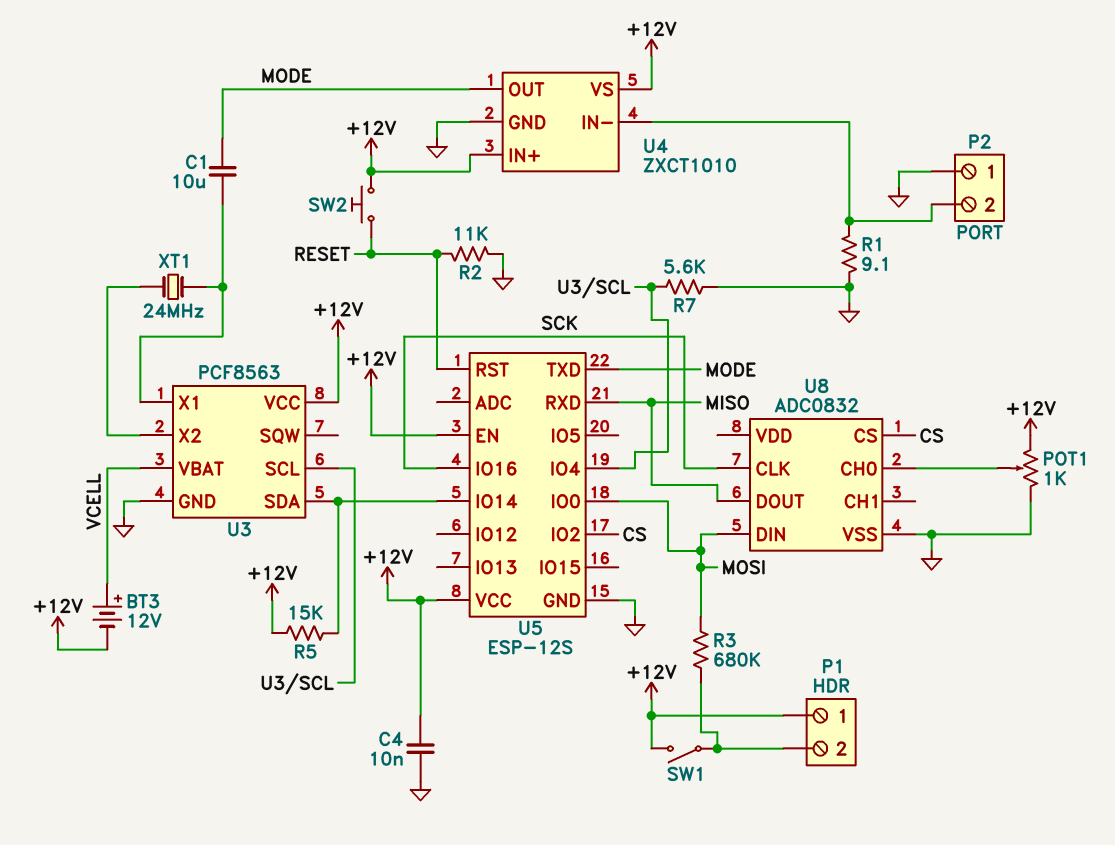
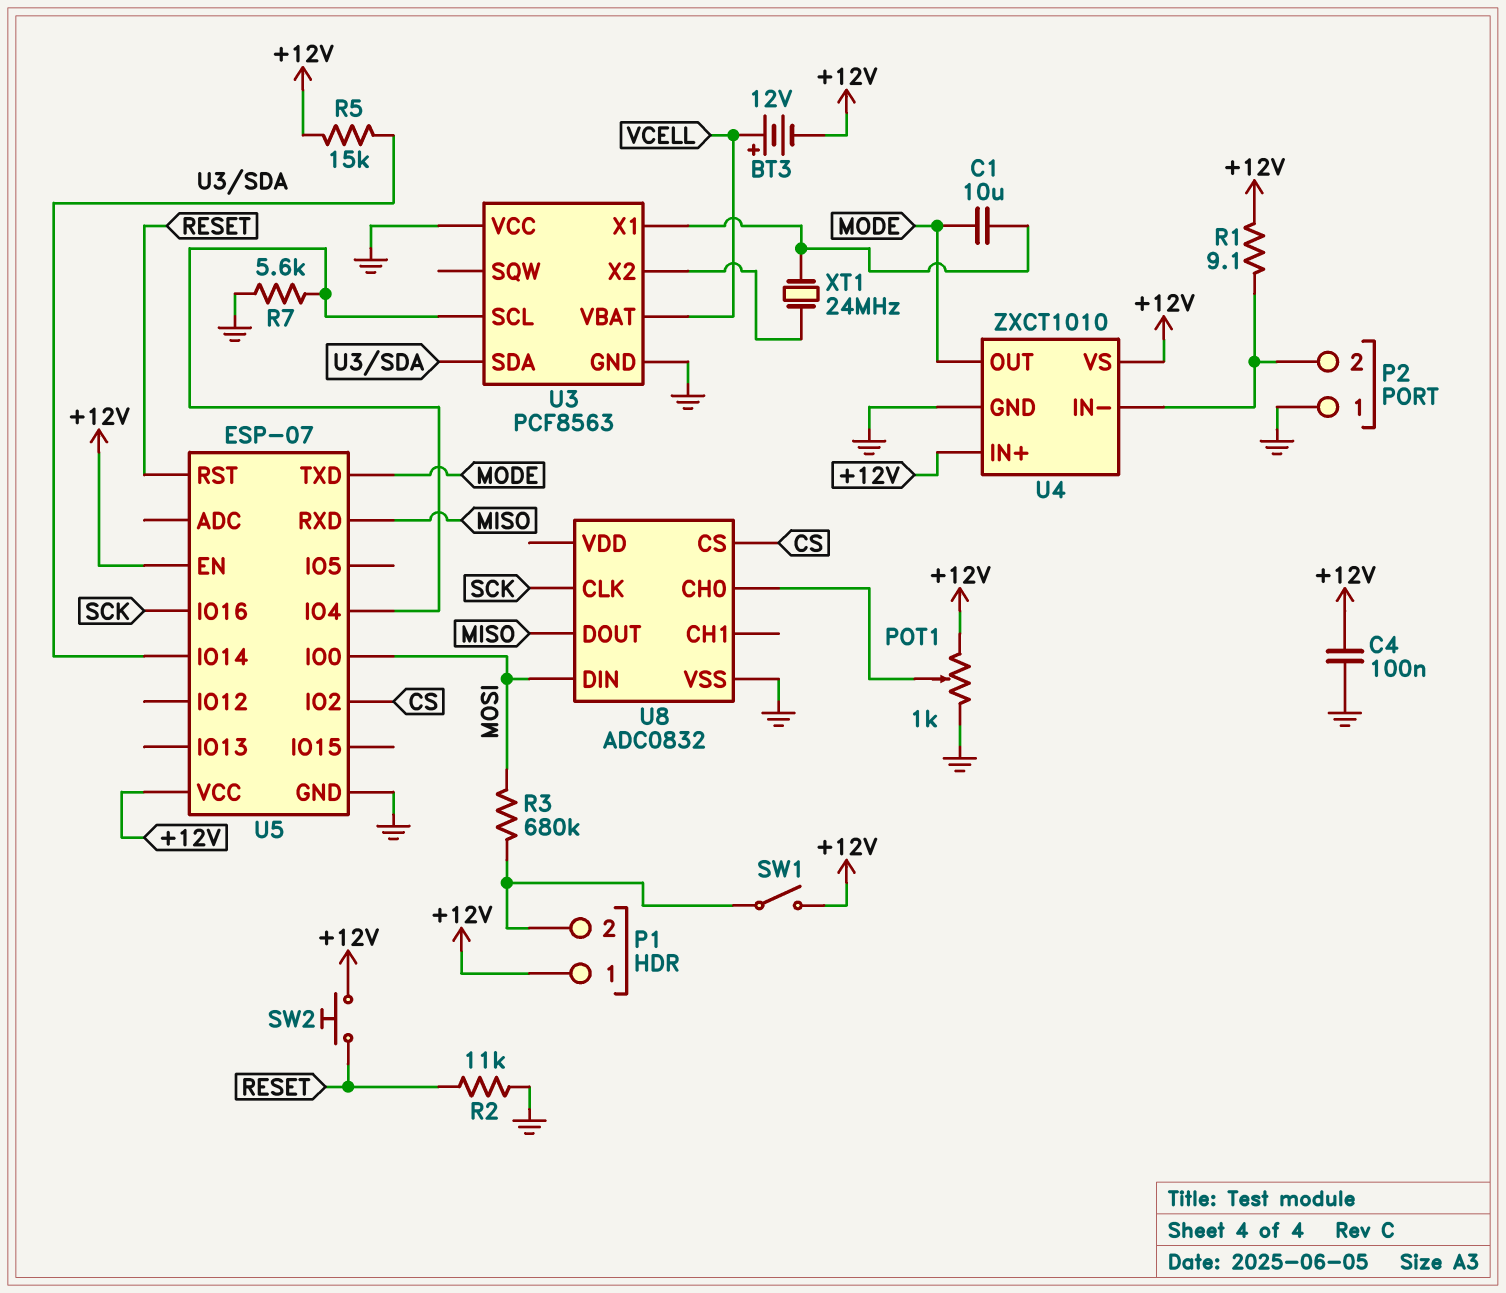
C4: 10nF (+12V, GND) -> 100nF (+12V, GND)
R1: 9.1 (GND, P2/2) -> 9.1 (+12V, P2/2)
U3 pin VCC: +12V -> GND
U5: ESP-12S -> ESP-07

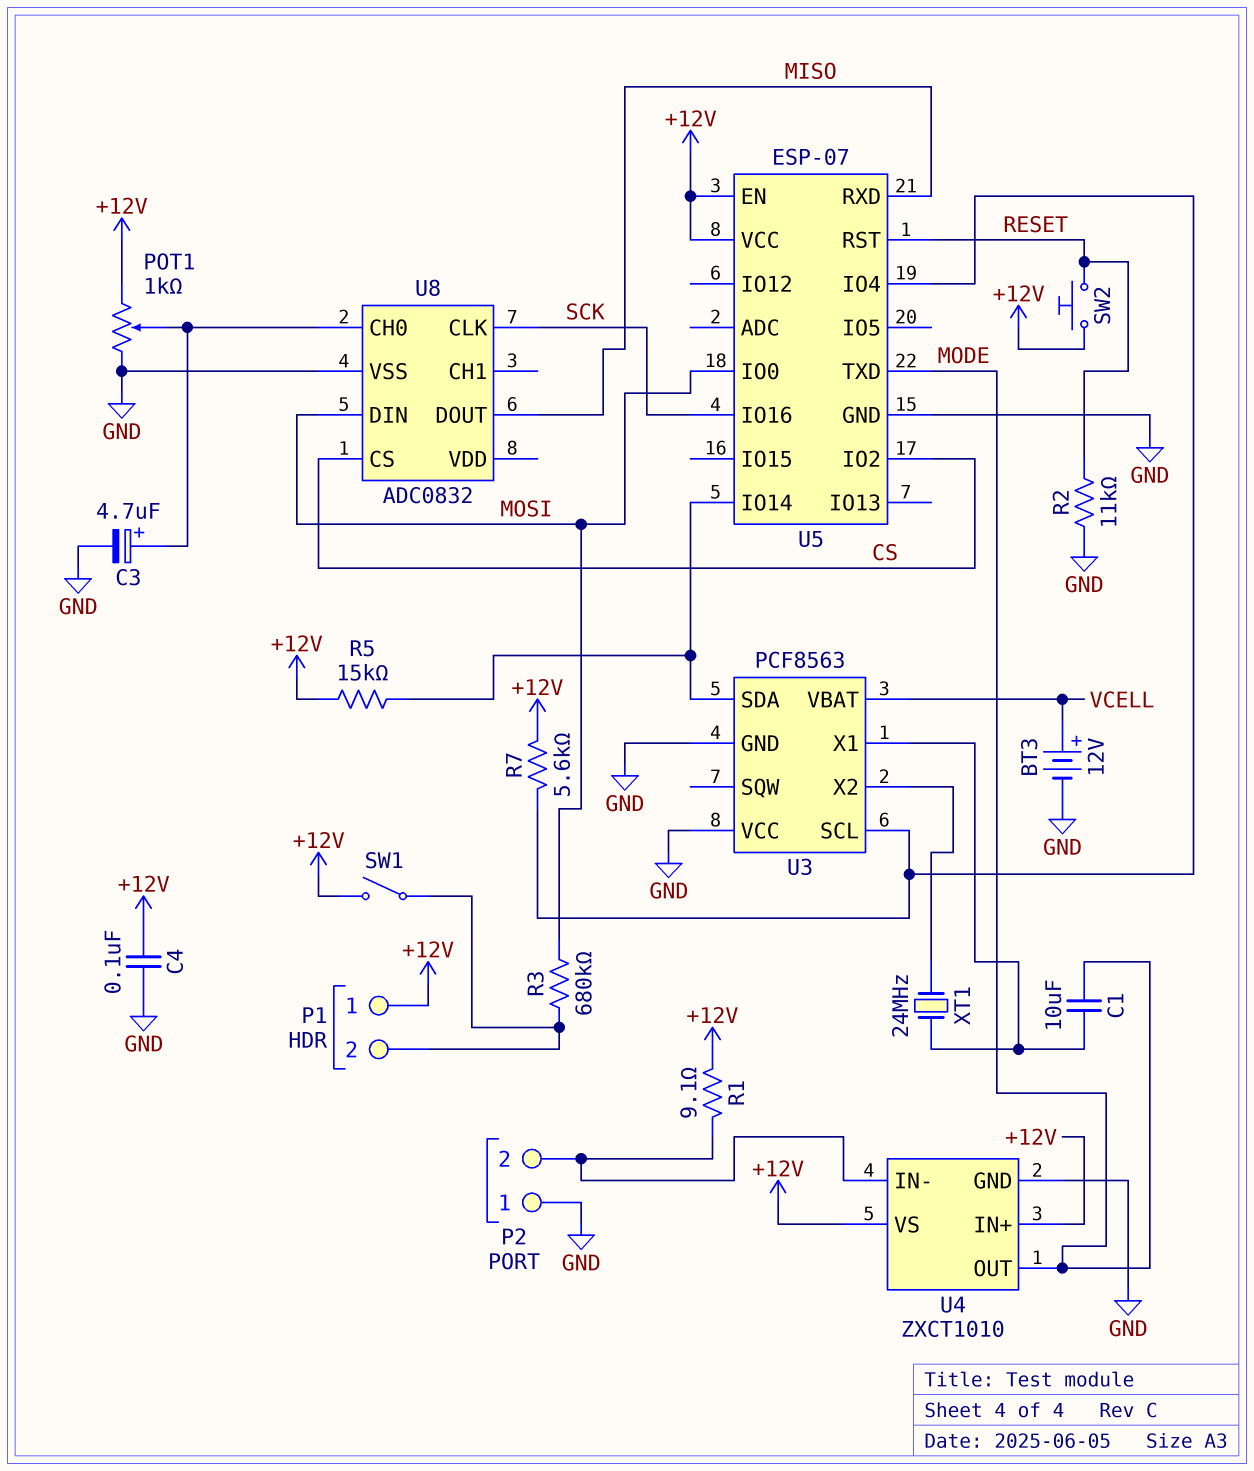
BT3: 12V (plus VCELL, minus +12V) -> 12V (plus VCELL, minus GND)
C3: none -> 4.7uF (plus U8/CH0, minus GND)
R7: 5.6k (GND, U3/SCL) -> 5.6k (+12V, U3/SCL)

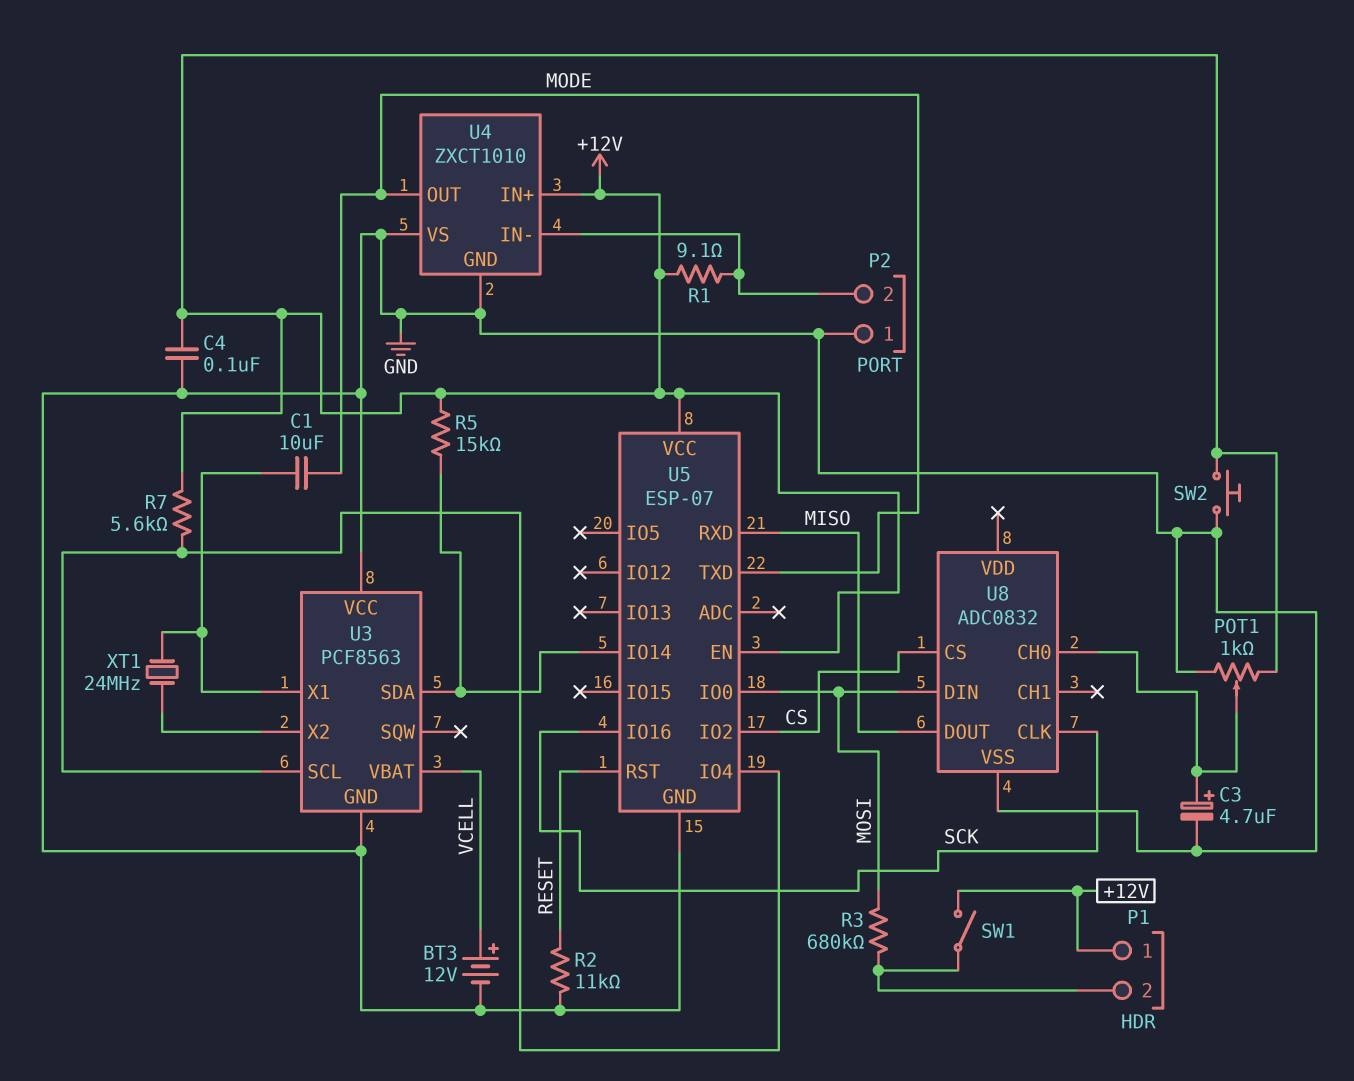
SW2: button (+12V, RESET) -> button (+12V, GND)
U4 pin VS: +12V -> GND

